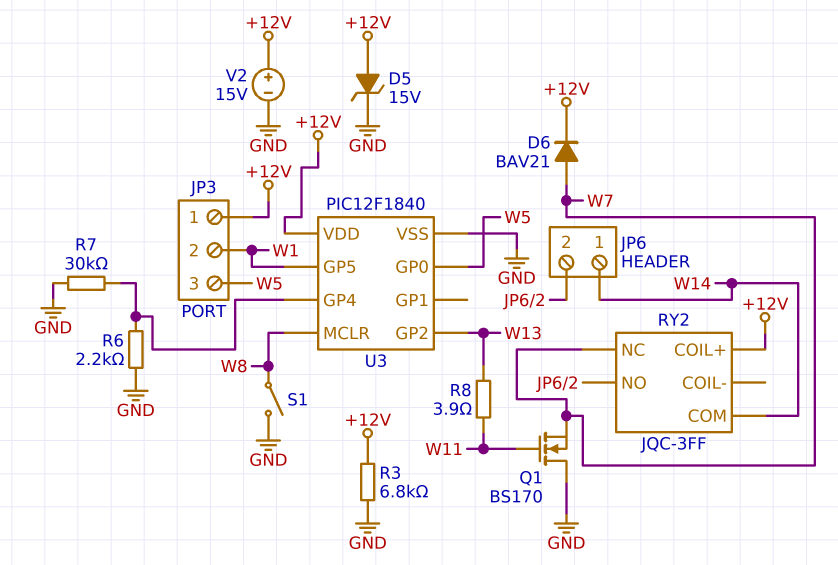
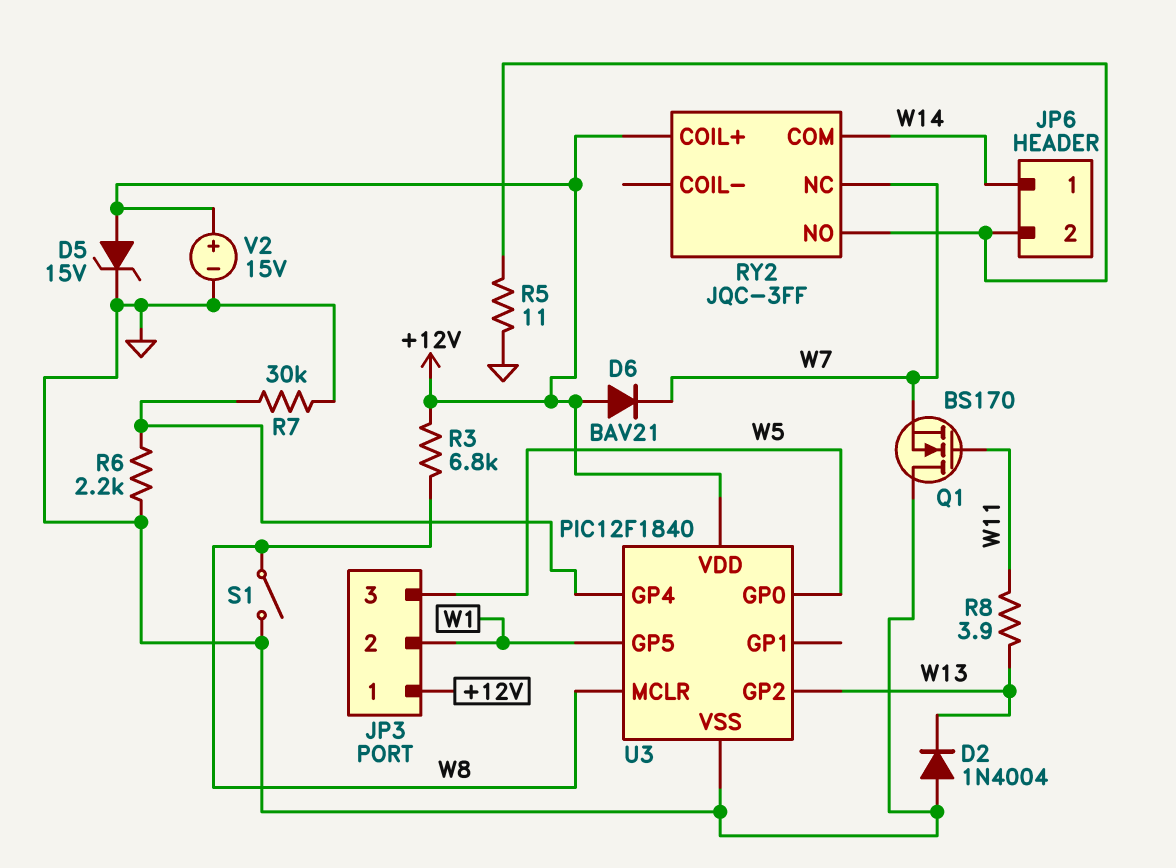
D2: none -> diode 1N4004 (A GND, K W13)
D6: diode BAV21 (A W7, K +12V) -> diode BAV21 (A +12V, K W7)
R3: 6.8k (+12V, GND) -> 6.8k (+12V, W8)
R5: none -> 11 (GND, JP6/2)

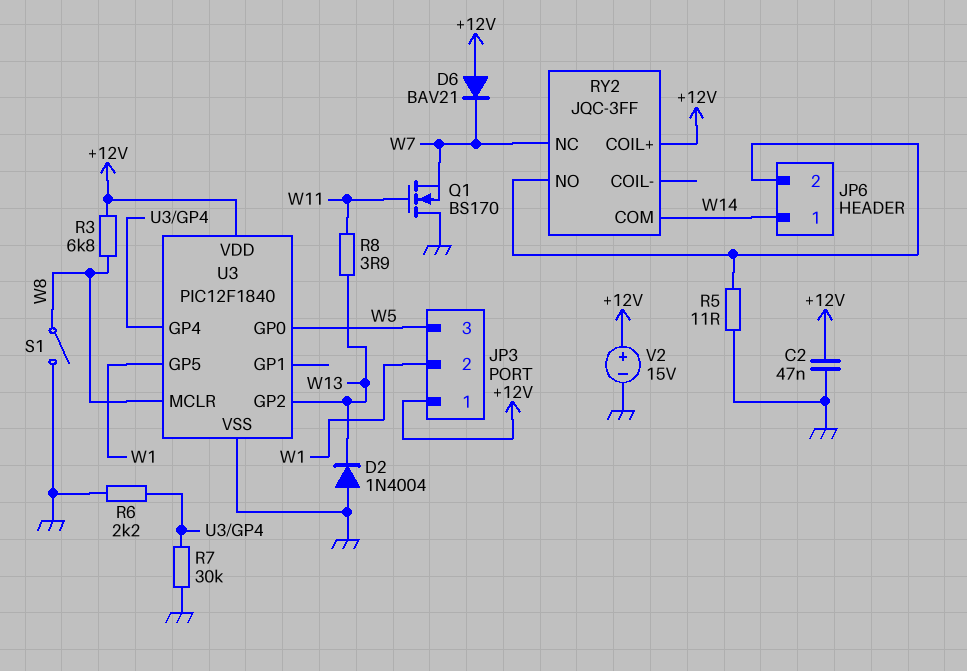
C2: none -> 47nF (+12V, GND)
D5: zener 15V (A +12V, K GND) -> none

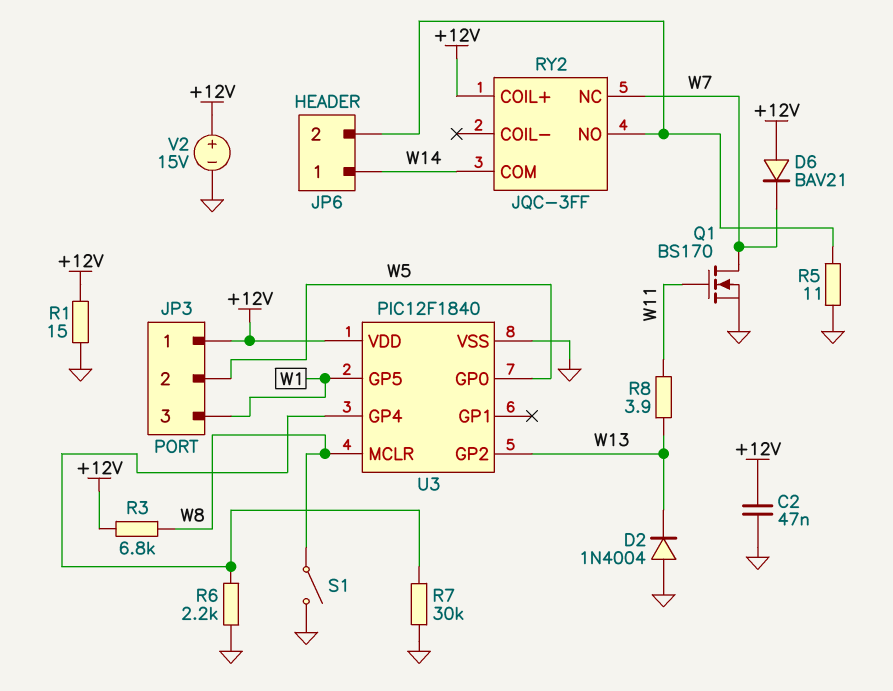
JP3 pin 2: W1 -> W5
JP3 pin 3: W5 -> W1
Q1: NMOS BS170 (G W11, D GND, S W7) -> NMOS BS170 (G W11, D W7, S GND)
R1: none -> 15 (+12V, GND)

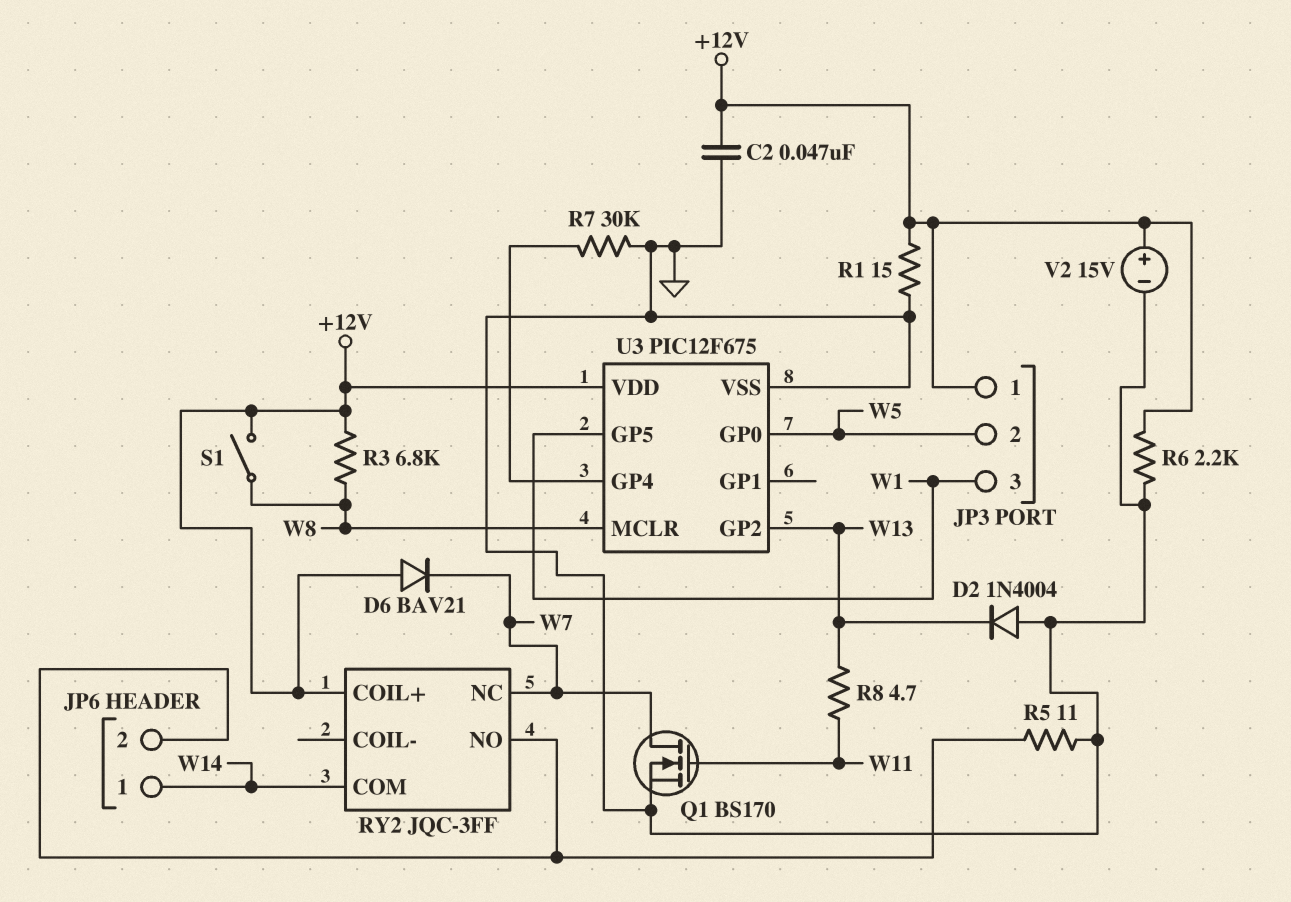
R6: 2.2k (GND, U3/GP4) -> 2.2k (+12V, GND)
R8: 3.9 (W11, W13) -> 4.7 (W11, W13)
S1: switch (GND, W8) -> switch (+12V, W8)
U3: PIC12F1840 -> PIC12F675

